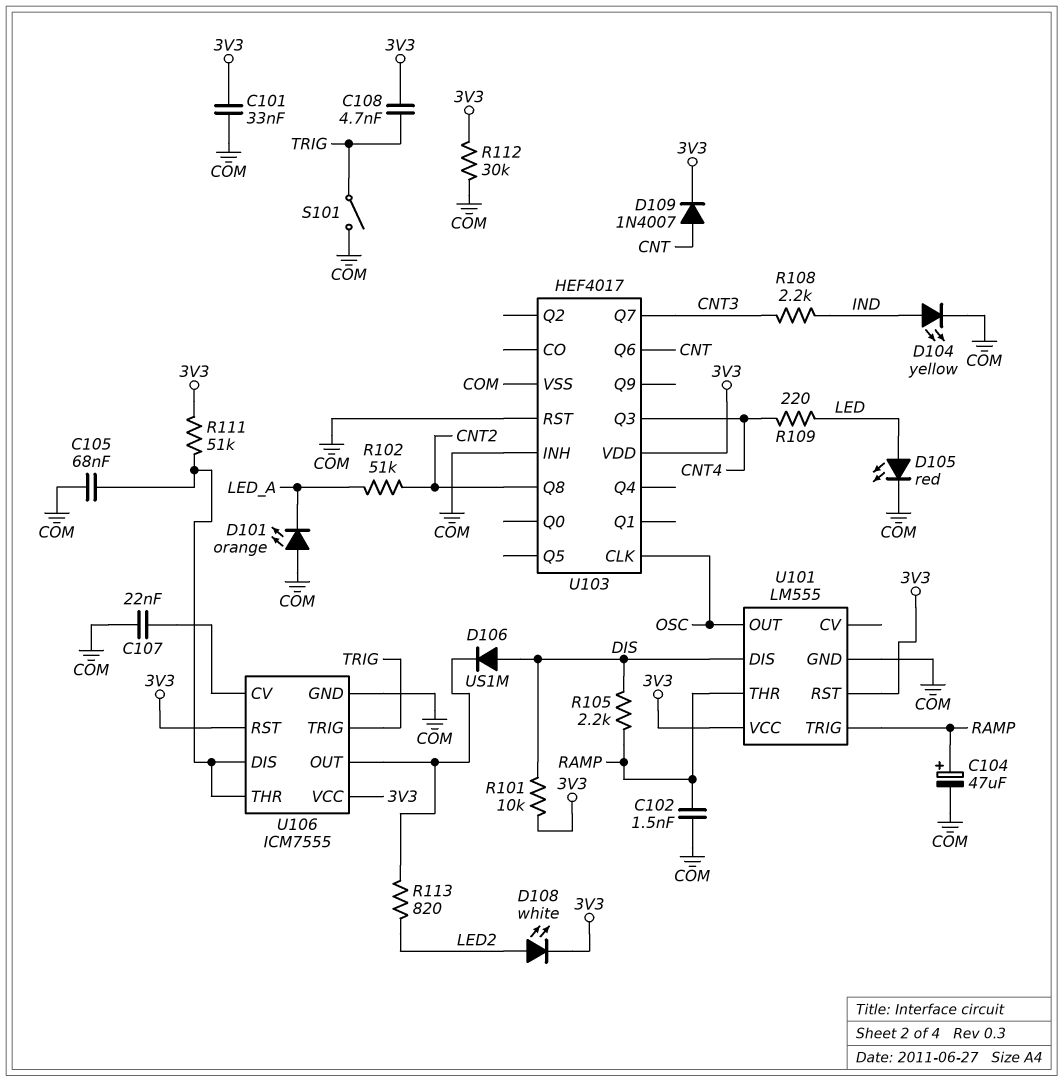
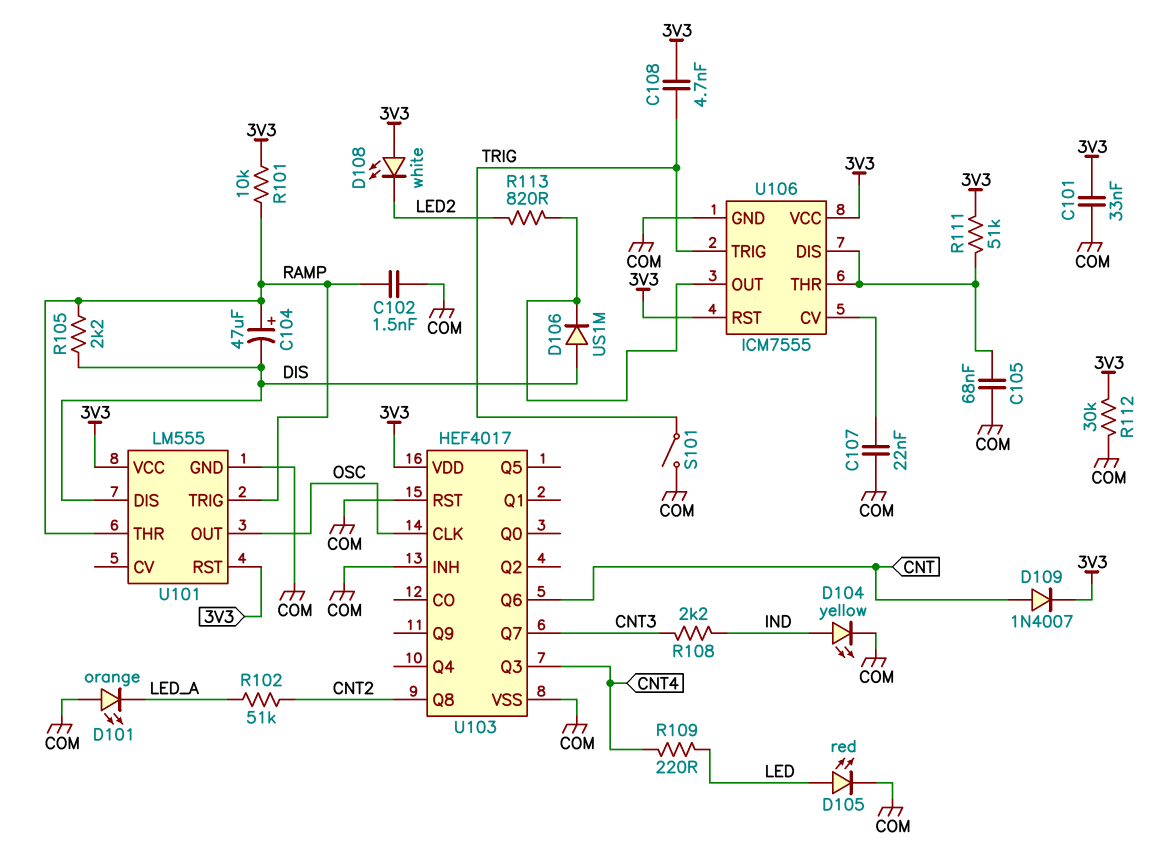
C104: 47uF (plus RAMP, minus COM) -> 47uF (plus RAMP, minus DIS)
D108: LED white (A LED2, K 3V3) -> LED white (A 3V3, K LED2)
R101: 10k (3V3, DIS) -> 10k (3V3, RAMP)

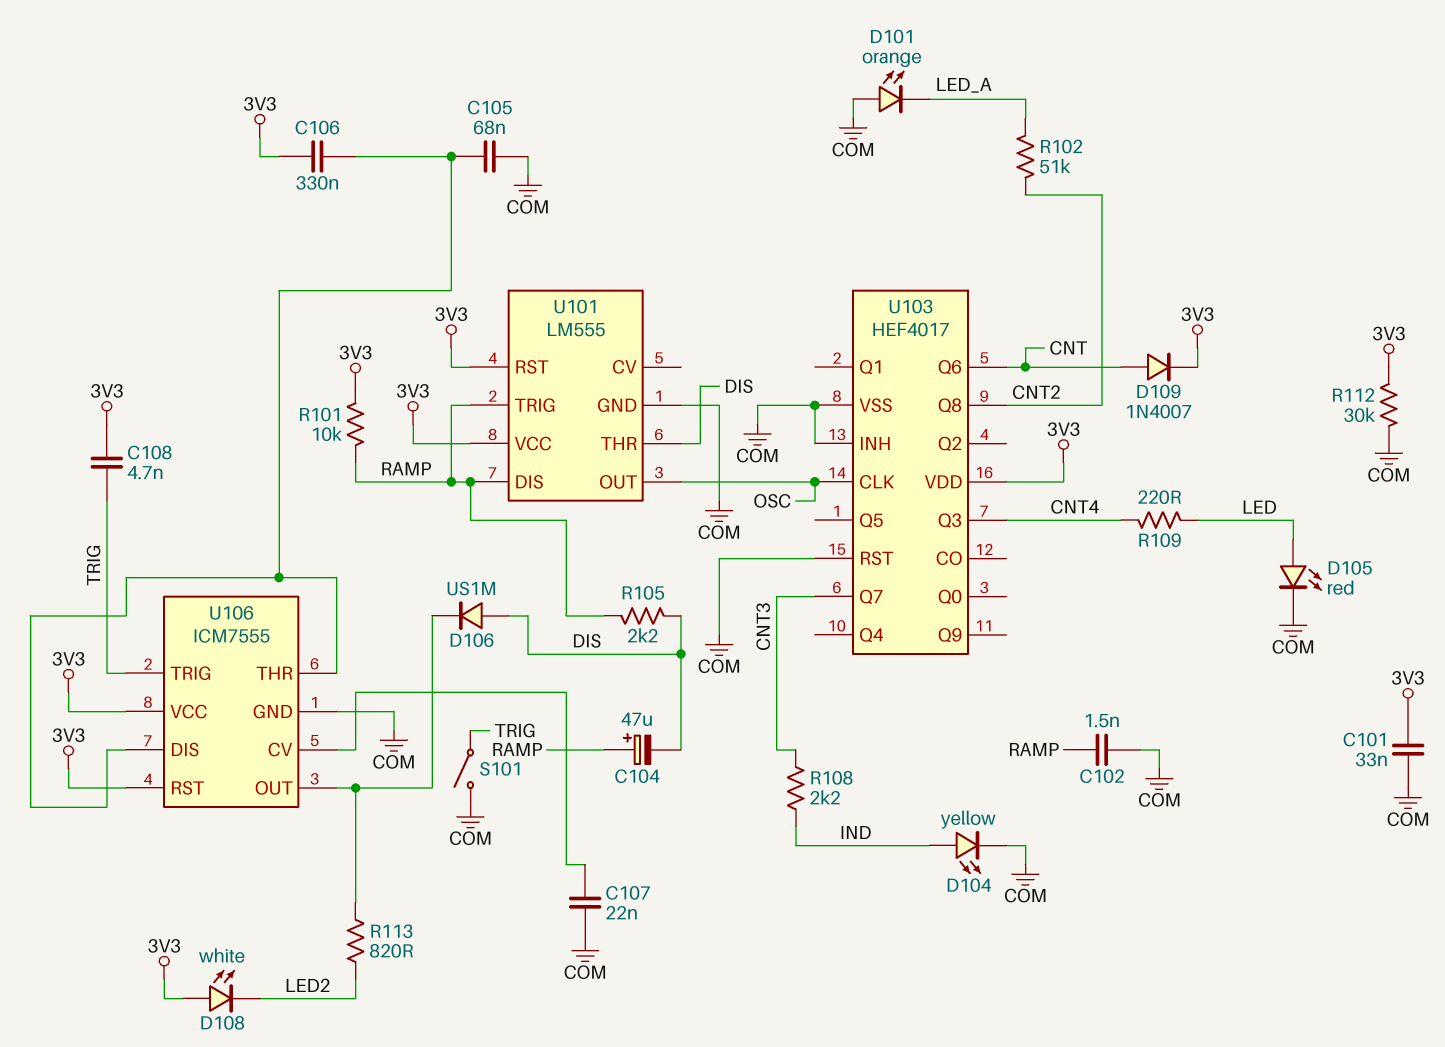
C106: none -> 330nF (3V3, U106/DIS)
R111: 51k (3V3, U106/DIS) -> none
U101 pin DIS: DIS -> RAMP
U101 pin THR: RAMP -> DIS

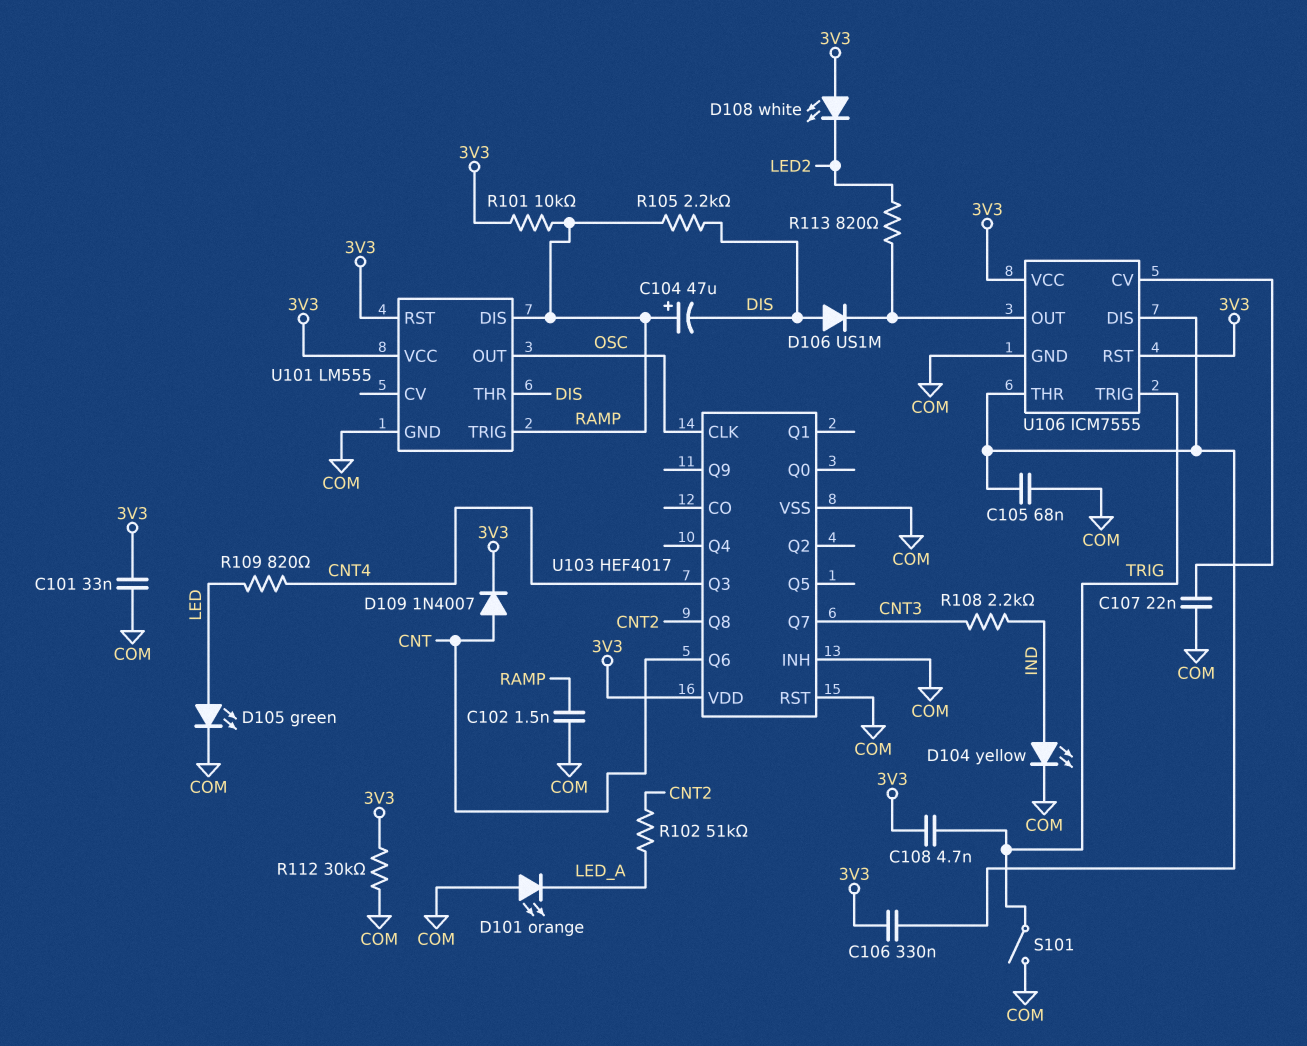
D105: LED red (A LED, K COM) -> LED green (A LED, K COM)
R109: 220 (CNT4, LED) -> 820 (CNT4, LED)

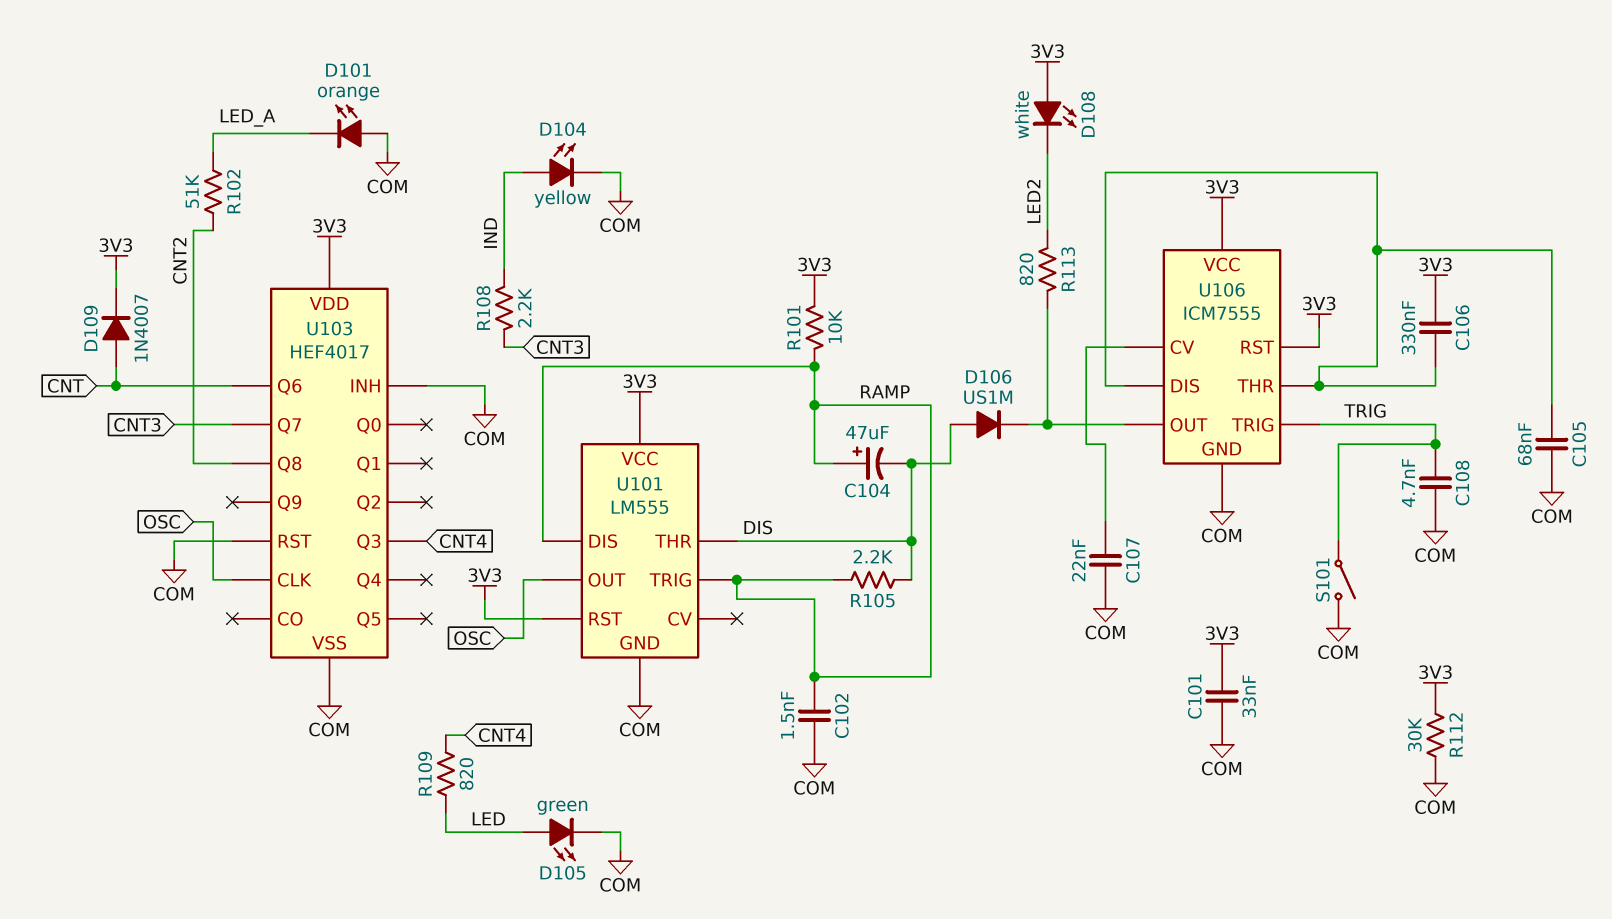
C108: 4.7nF (3V3, TRIG) -> 4.7nF (COM, TRIG)

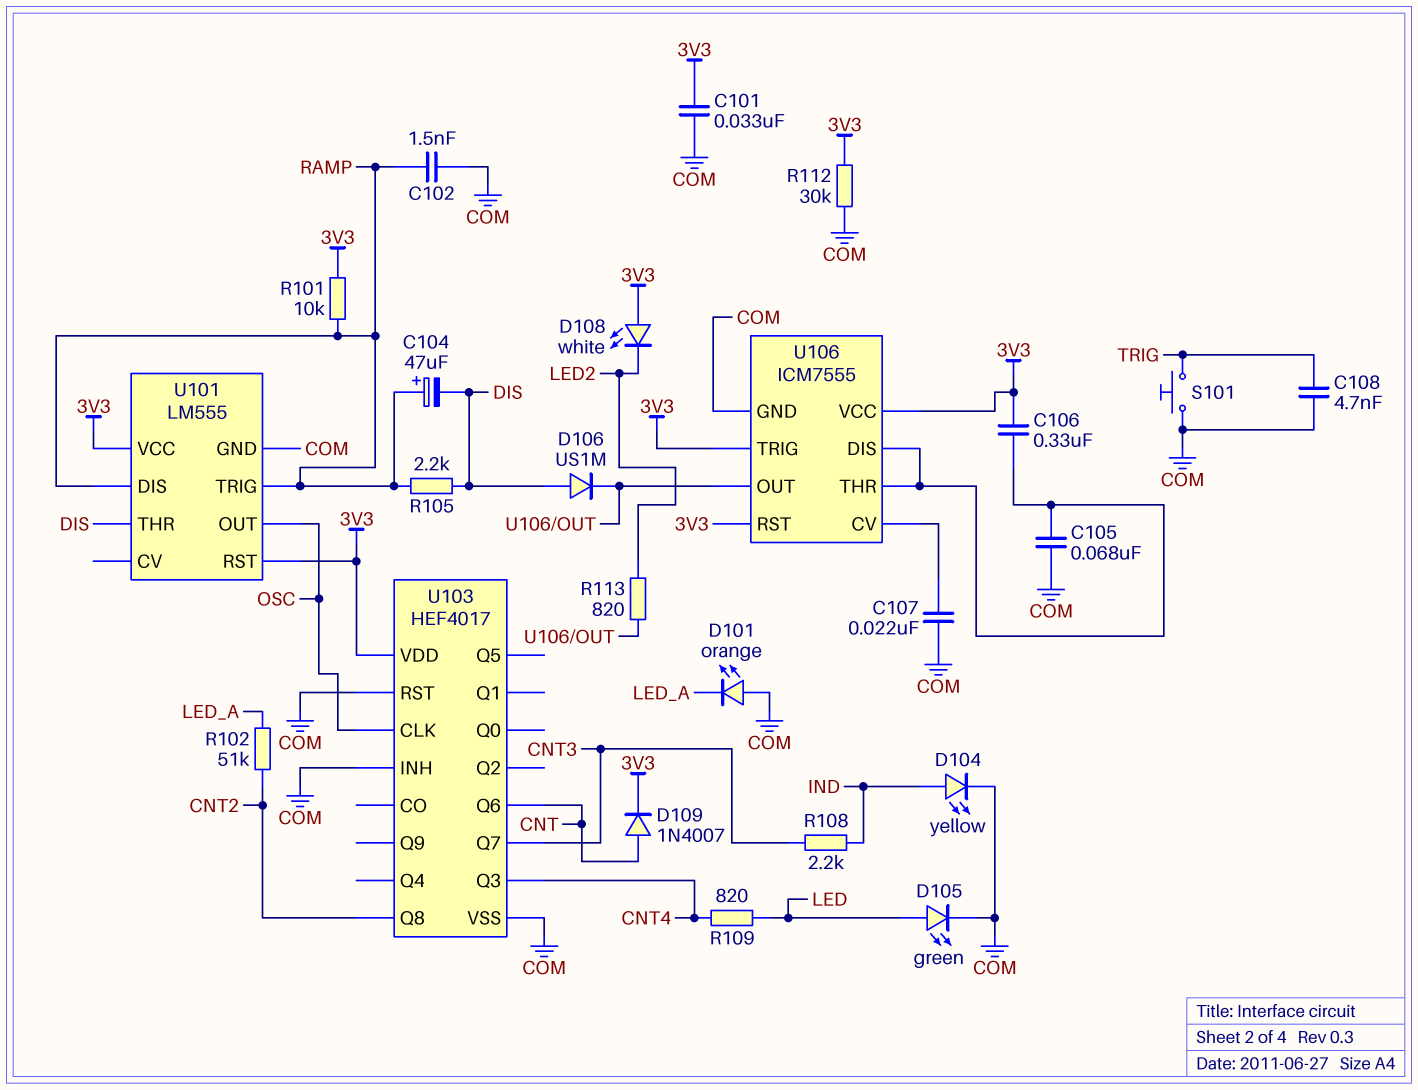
S101: switch (COM, TRIG) -> button (COM, TRIG)
U106 pin TRIG: TRIG -> 3V3

